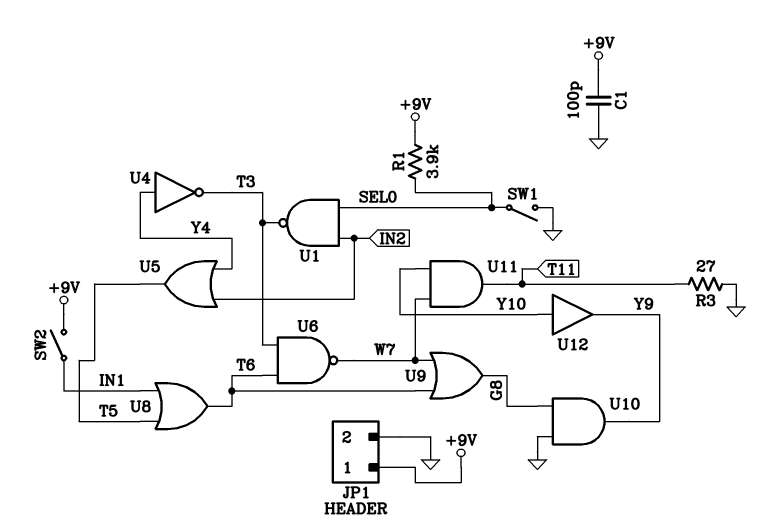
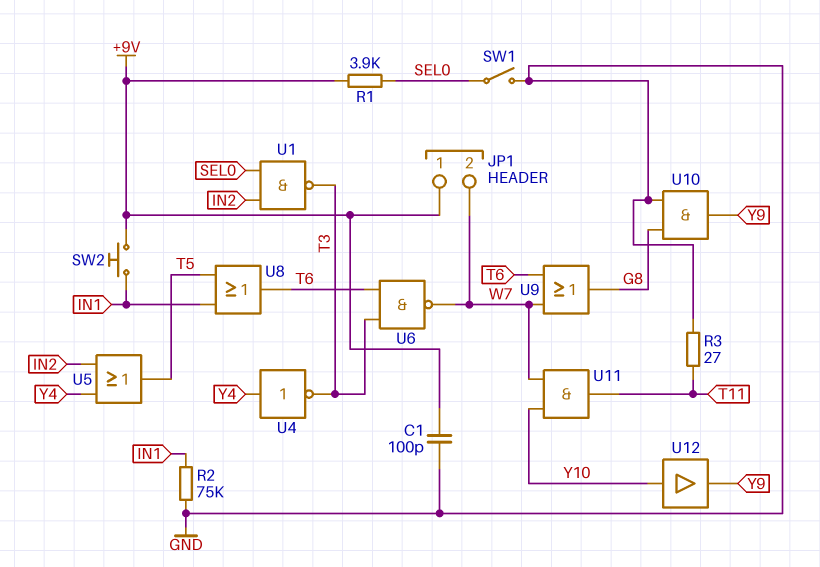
JP1 pin 2: GND -> W7
R2: none -> 75k (GND, IN1)
SW2: switch (+9V, IN1) -> button (+9V, IN1)

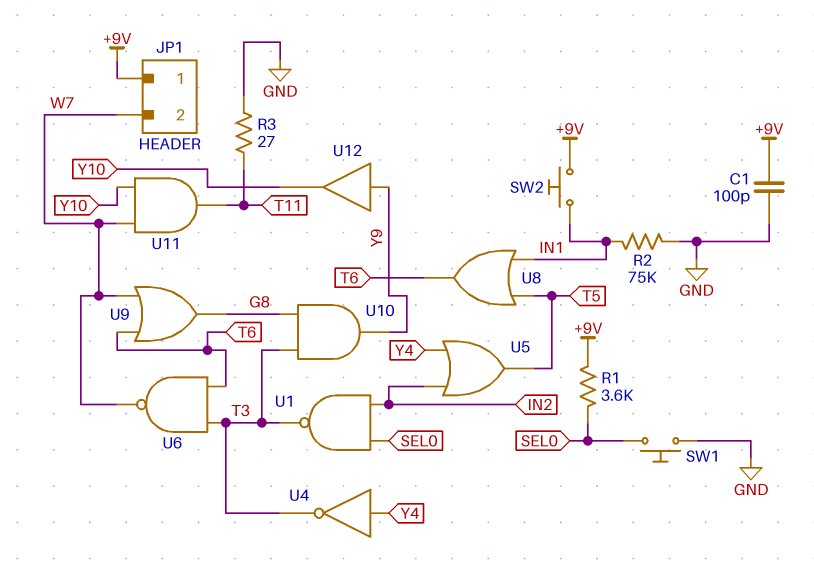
R1: 3.9k (+9V, SEL0) -> 3.6k (+9V, SEL0)
SW1: switch (GND, SEL0) -> button (GND, SEL0)
U10: AND (in G8, in GND, out Y9) -> AND (in G8, in T3, out Y9)
U12: buffer (in Y10, out Y9) -> buffer (in Y9, out Y10)

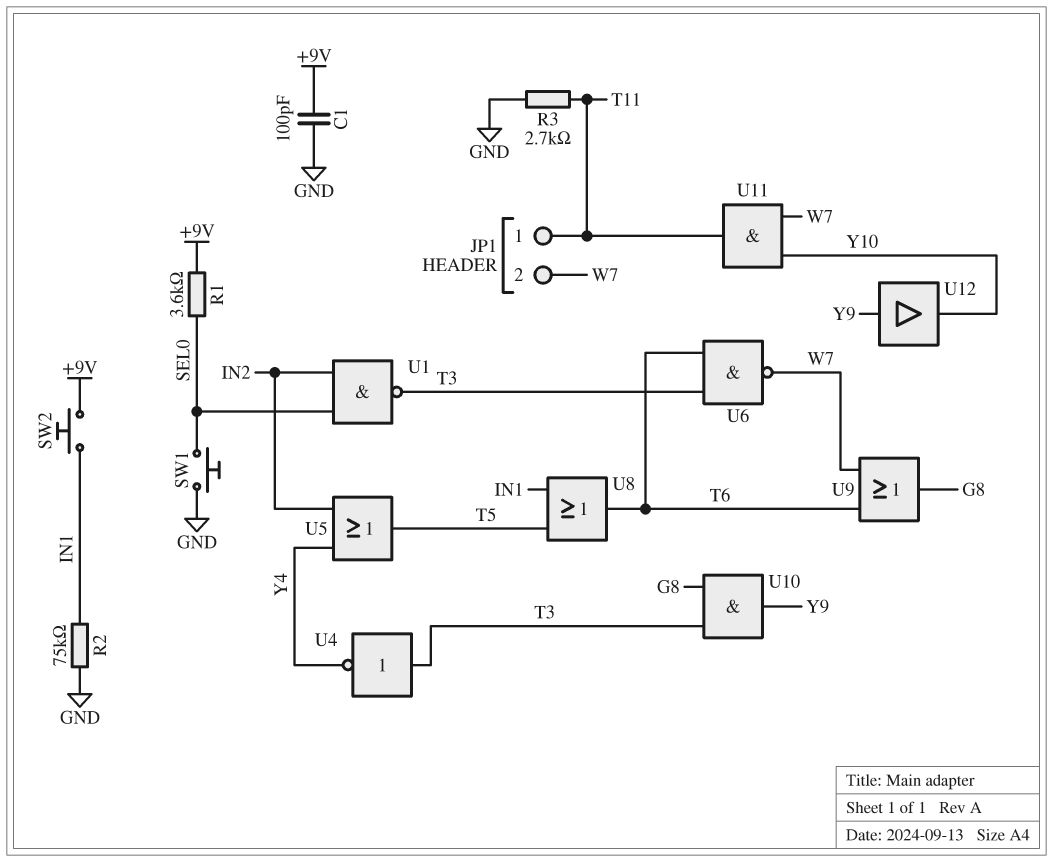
JP1 pin 1: +9V -> T11
R3: 27 (GND, T11) -> 2.7k (GND, T11)
U4: NOT (in Y4, out T3) -> NOT (in T3, out Y4)

